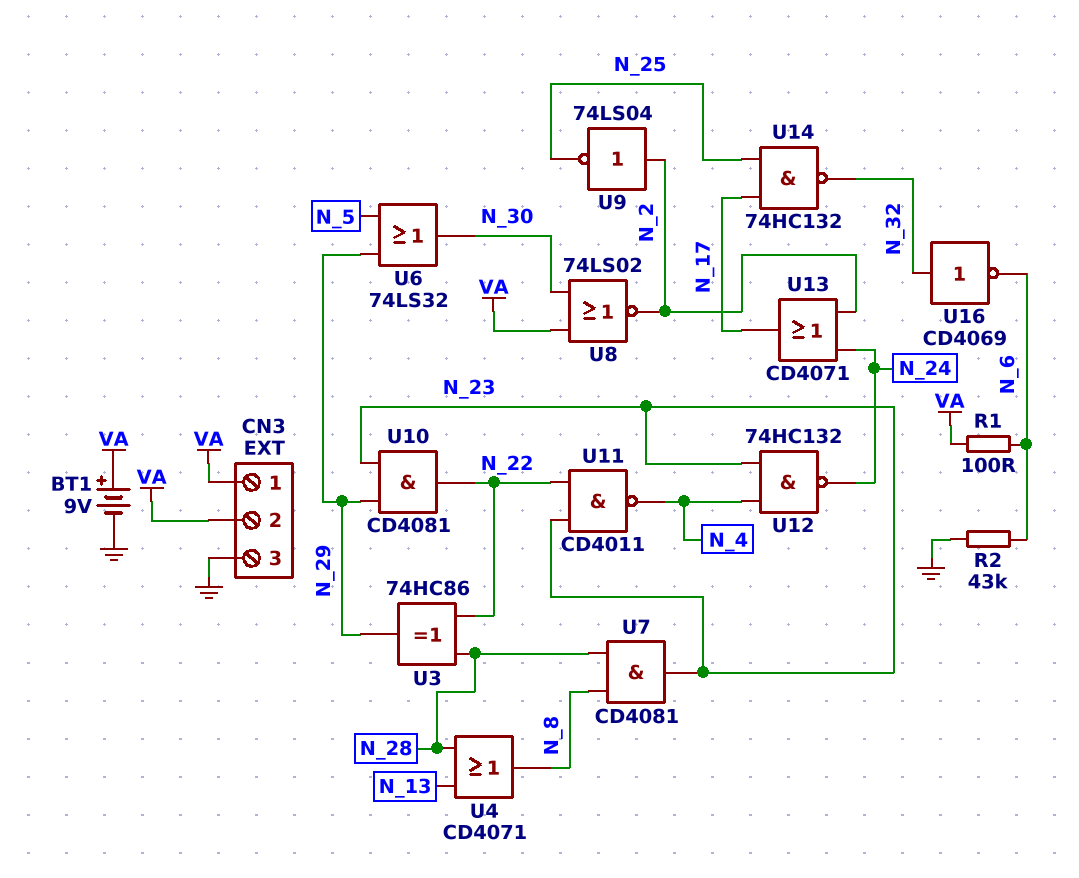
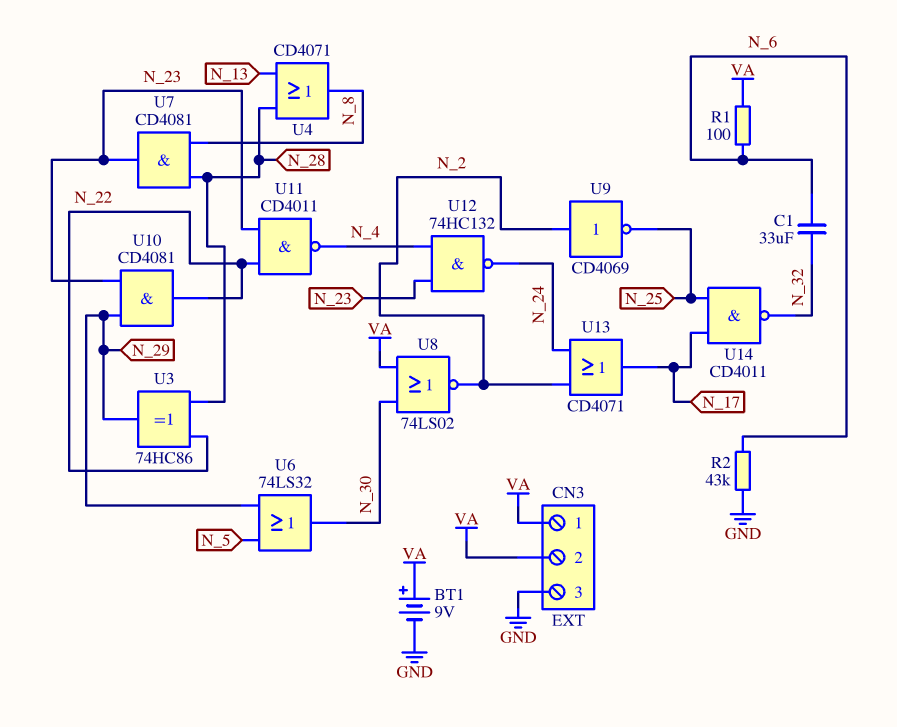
C1: none -> 33uF (N_6, N_32)
U9: NOT 74LS04 (in N_2, out N_25) -> NOT CD4069 (in N_2, out N_25)
U14: NAND 74HC132 (in N_17, in N_25, out N_32) -> NAND CD4011 (in N_17, in N_25, out N_32)
U16: NOT CD4069 (in N_32, out N_6) -> none

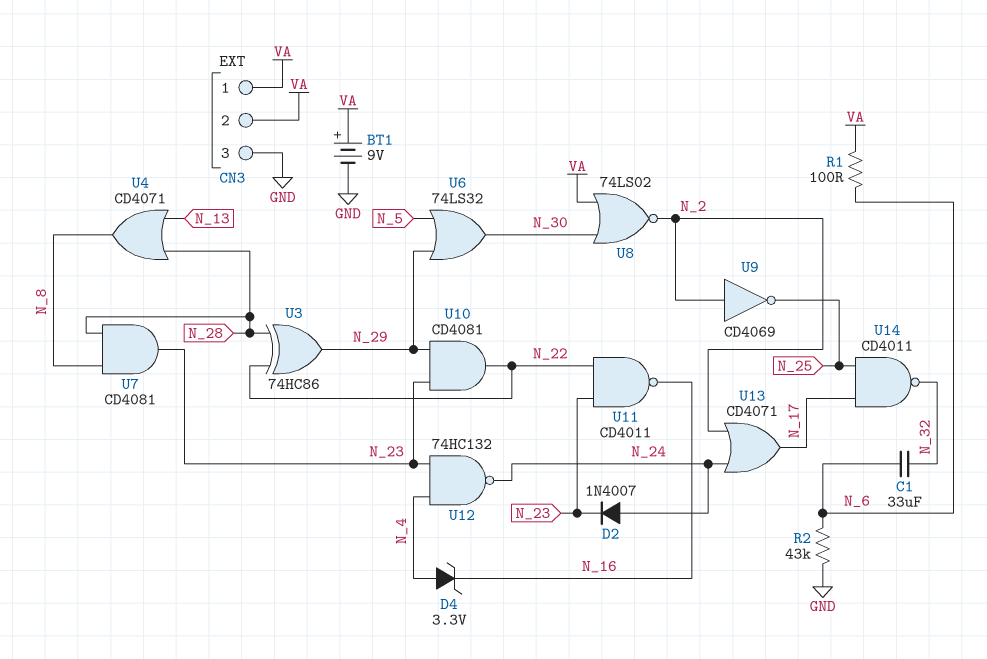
D2: none -> diode 1N4007 (A N_24, K N_23)
D4: none -> zener 3.3V (A N_4, K N_16)
U11: NAND CD4011 (in N_22, in N_23, out N_4) -> NAND CD4011 (in N_22, in N_23, out N_16)

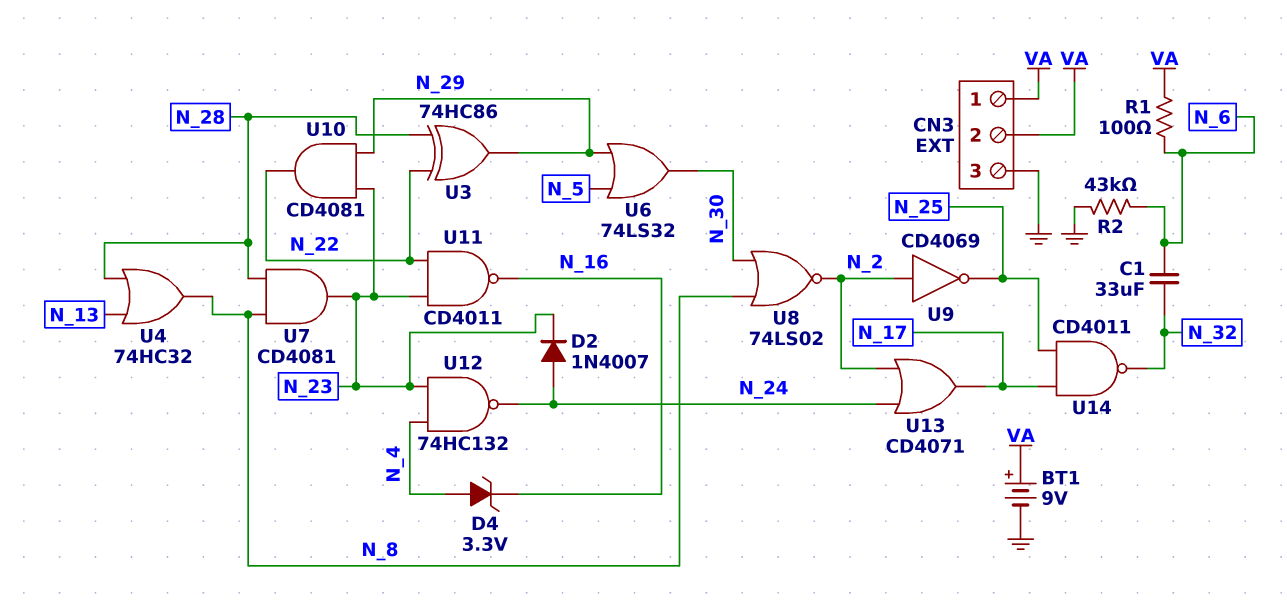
U4: OR CD4071 (in N_13, in N_28, out N_8) -> OR 74HC32 (in N_13, in N_28, out N_8)
U8: NOR 74LS02 (in N_30, in VA, out N_2) -> NOR 74LS02 (in N_8, in N_30, out N_2)

